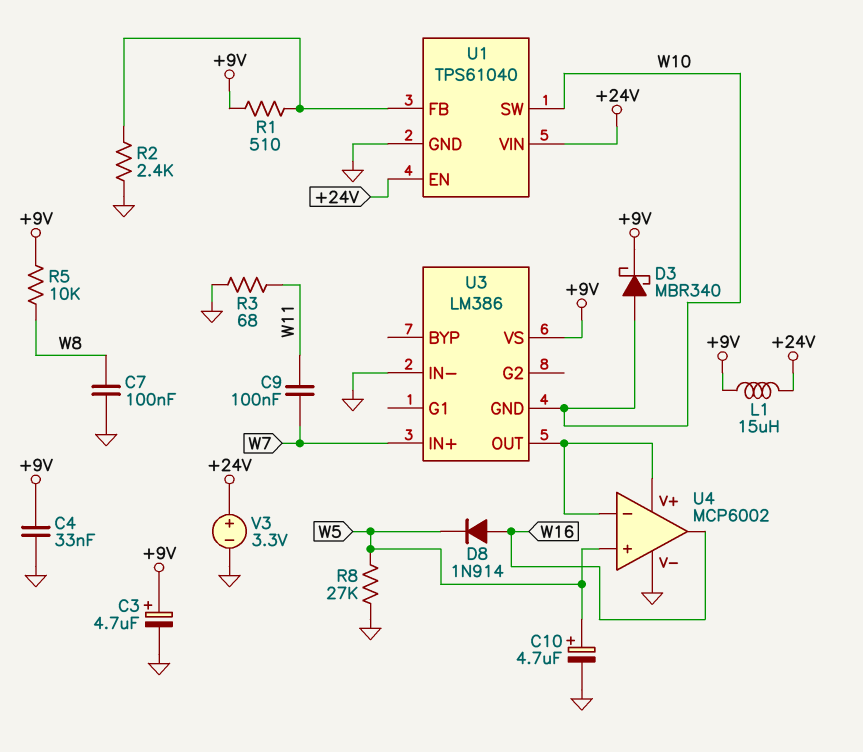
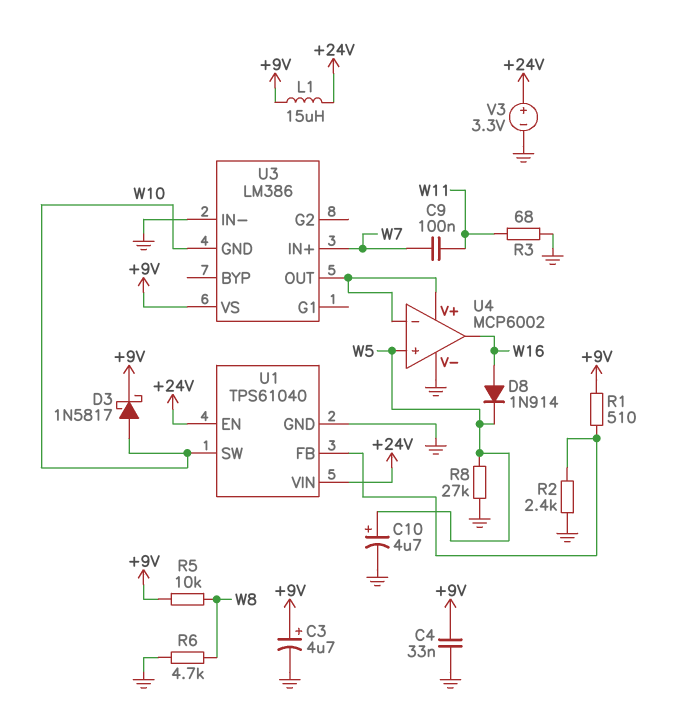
C7: 100nF (GND, W8) -> none
D3: schottky MBR340 (A W10, K +9V) -> schottky 1N5817 (A W10, K +9V)
R6: none -> 4.7k (GND, W8)

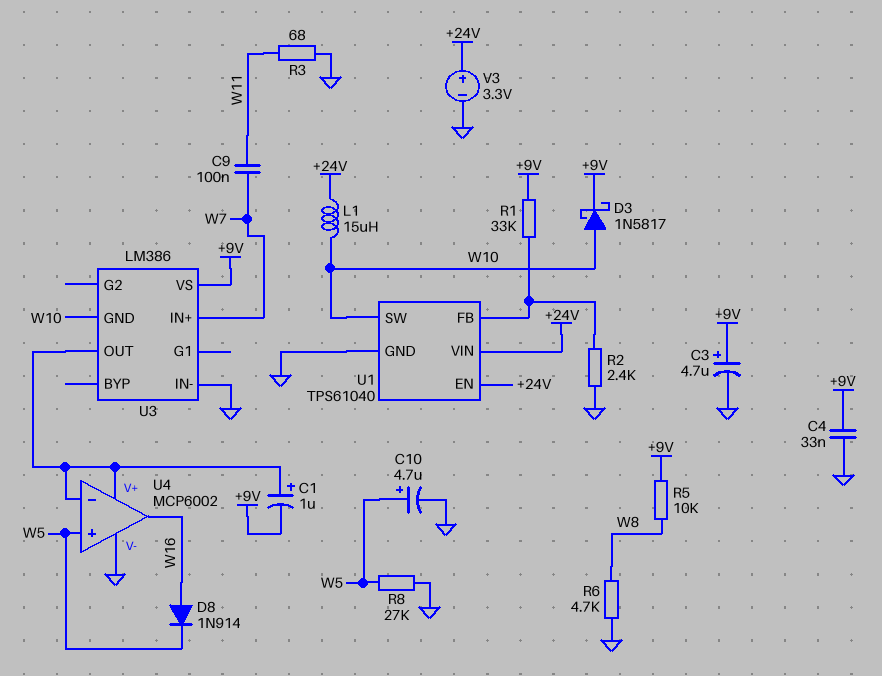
C1: none -> 1uF (plus U3/OUT, minus +9V)
L1: 15uH (+9V, +24V) -> 15uH (+24V, W10)
R1: 510 (+9V, U1/FB) -> 33k (+9V, U1/FB)

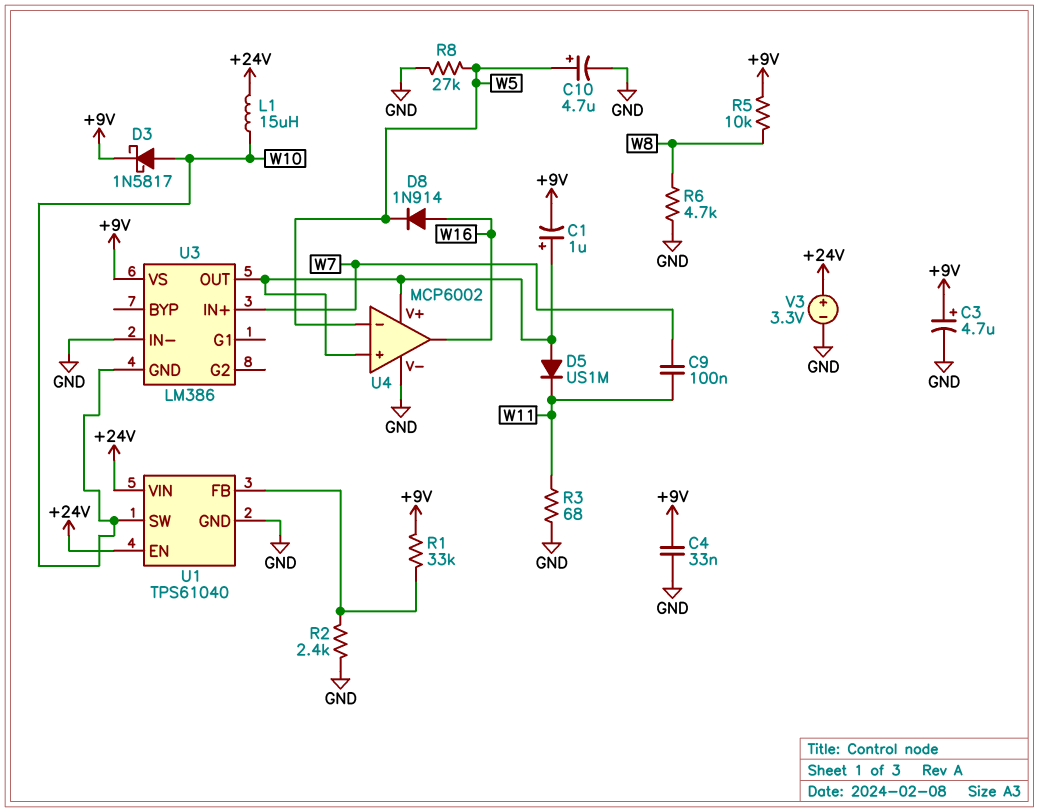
D5: none -> diode US1M (A U3/OUT, K W11)
U4 pin in+: W5 -> U3/OUT
U4 pin in-: U3/OUT -> W5

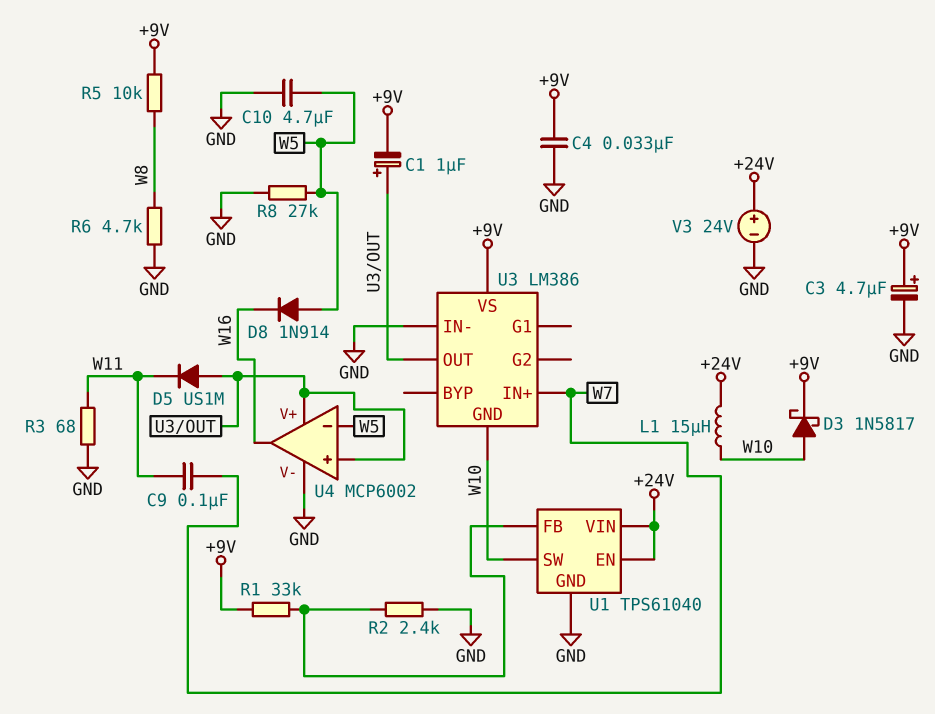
C10: 4.7uF (plus W5, minus GND) -> 4.7uF (GND, W5)
D8: diode 1N914 (A W16, K W5) -> diode 1N914 (A W5, K W16)
V3: 3.3V (plus +24V, minus GND) -> 24V (plus +24V, minus GND)

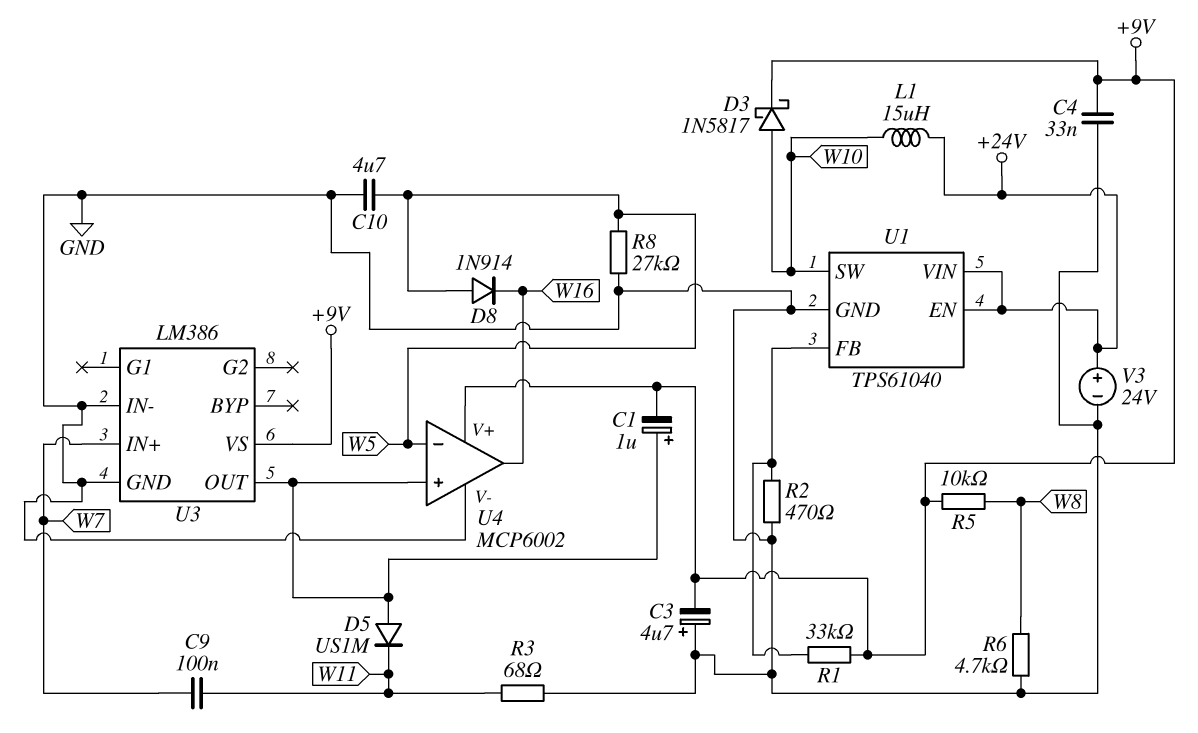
C3: 4.7uF (plus +9V, minus GND) -> 4.7uF (plus GND, minus +9V)
R2: 2.4k (GND, U1/FB) -> 470 (GND, U1/FB)
U3 pin GND: W10 -> GND
U4 pin V+: U3/OUT -> +9V

